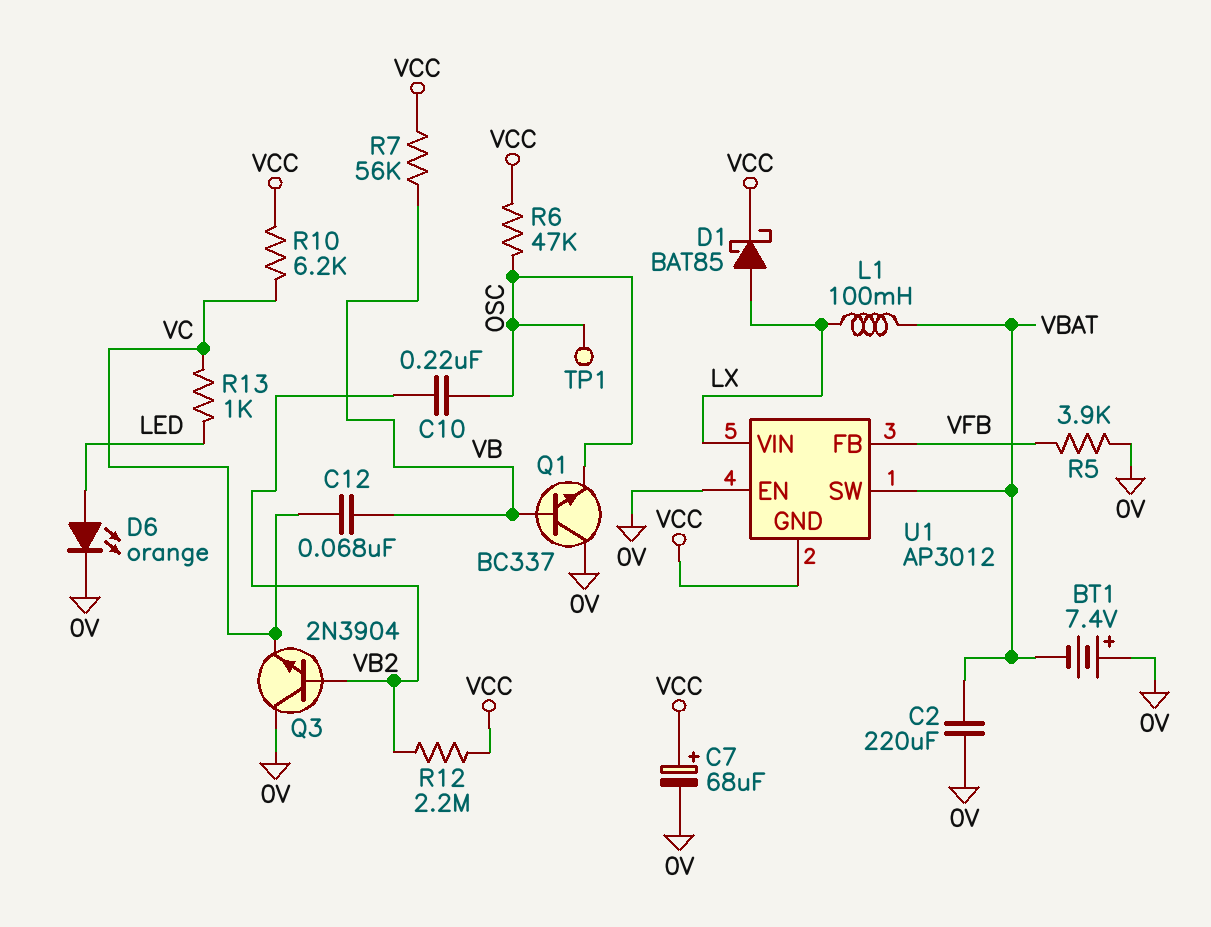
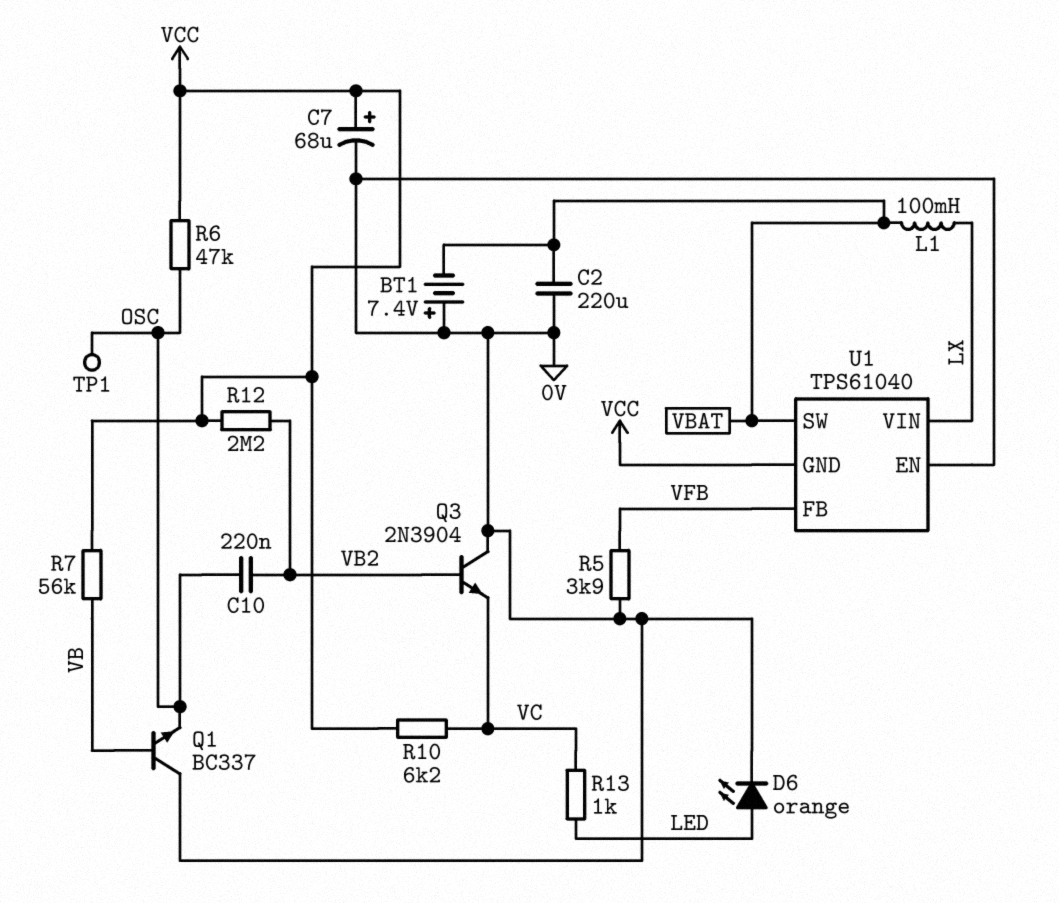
C12: 68nF (VB, VC) -> none
D1: schottky BAT85 (A LX, K VCC) -> none
U1: AP3012 -> TPS61040

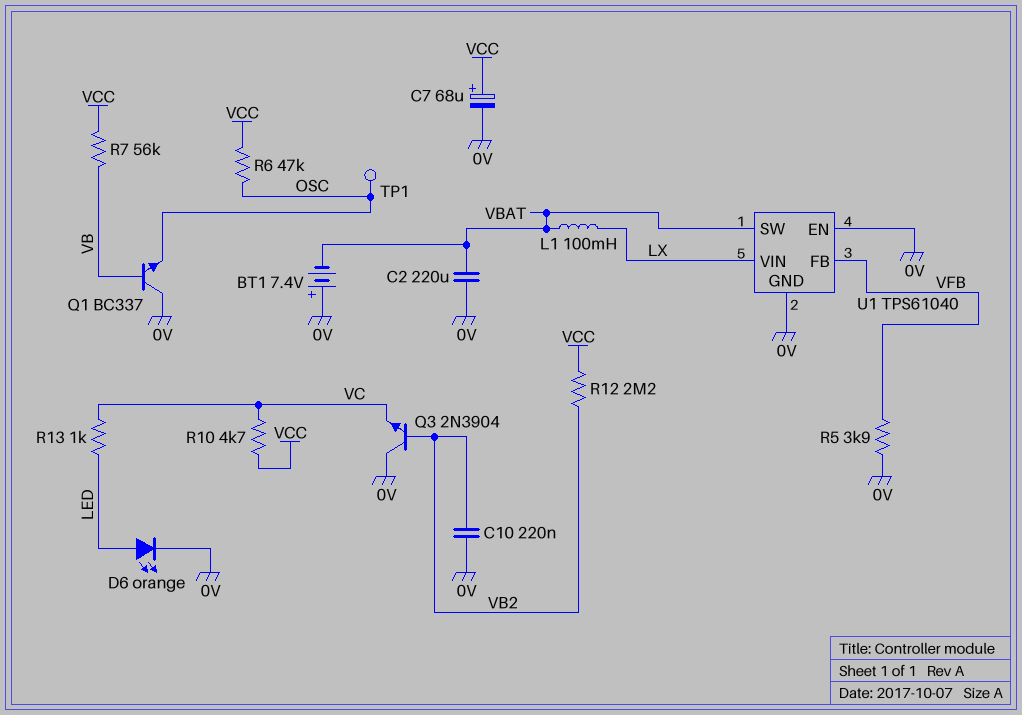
C10: 220nF (OSC, VB2) -> 220nF (0V, VB2)
R10: 6.2k (VC, VCC) -> 4.7k (VC, VCC)
U1 pin GND: VCC -> 0V

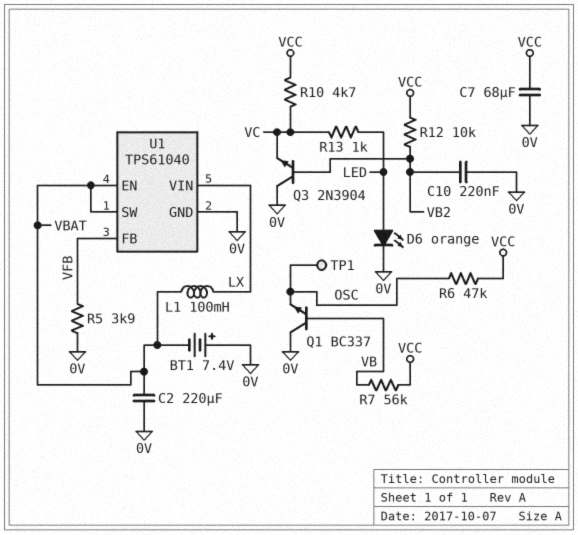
C7: 68uF (plus VCC, minus 0V) -> 68uF (0V, VCC)
R12: 2.2M (VB2, VCC) -> 10k (VB2, VCC)
U1 pin EN: 0V -> VBAT

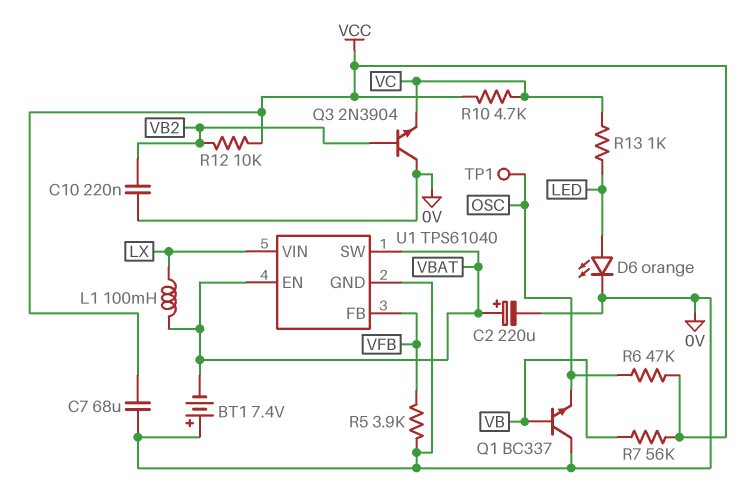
C2: 220uF (0V, VBAT) -> 220uF (plus VBAT, minus 0V)

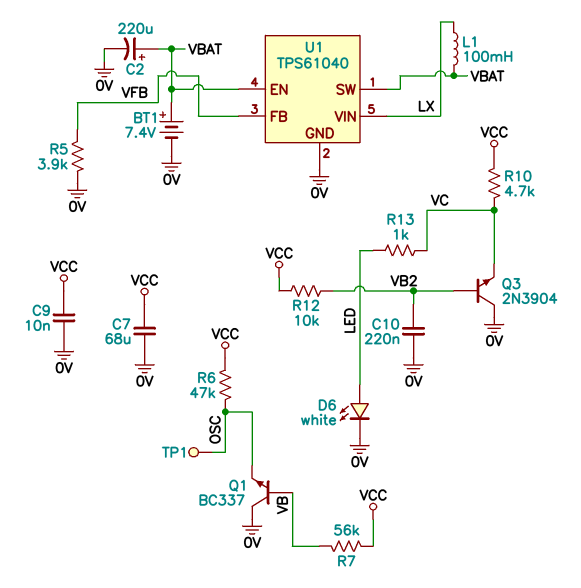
BT1: 7.4V (plus 0V, minus VBAT) -> 7.4V (plus VBAT, minus 0V)
C9: none -> 10nF (0V, VCC)
D6: LED orange (A LED, K 0V) -> LED white (A LED, K 0V)

